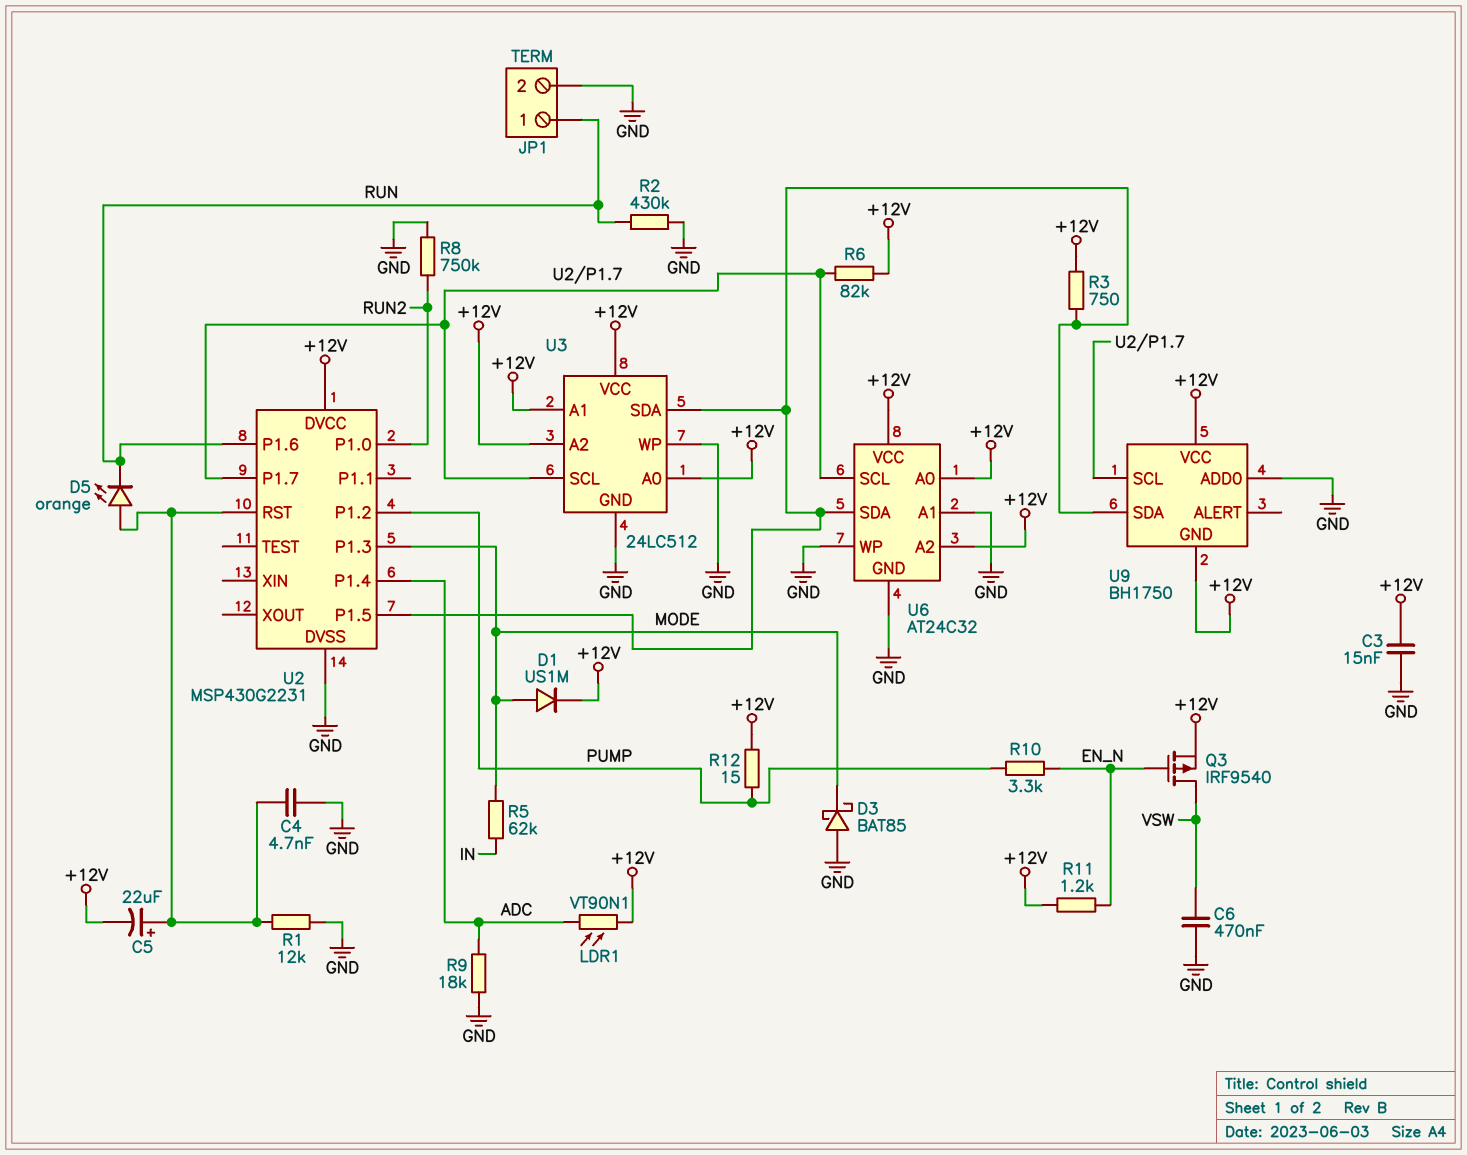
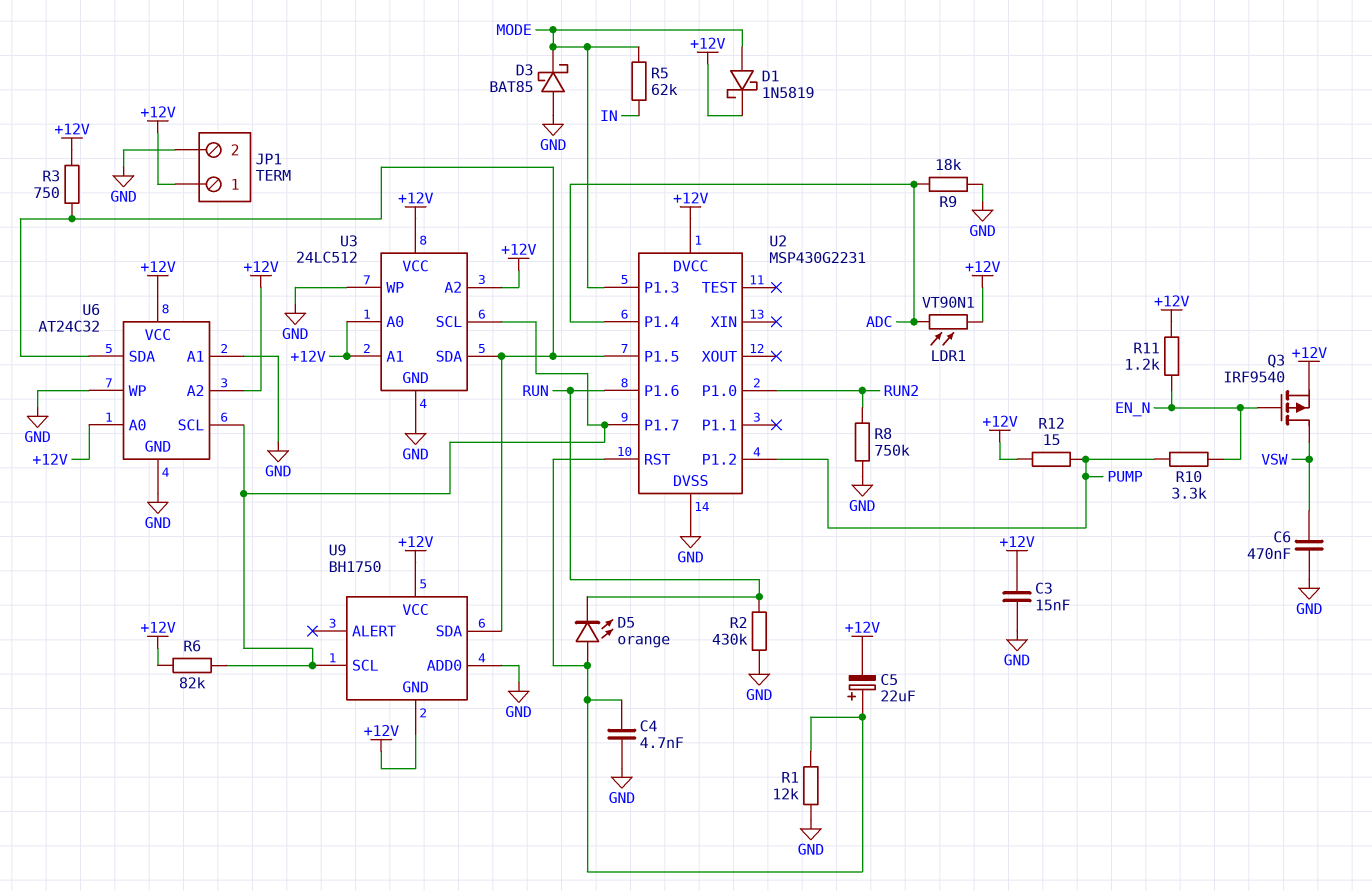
D1: diode US1M (A MODE, K +12V) -> schottky 1N5819 (A MODE, K +12V)
JP1 pin 1: RUN -> +12V

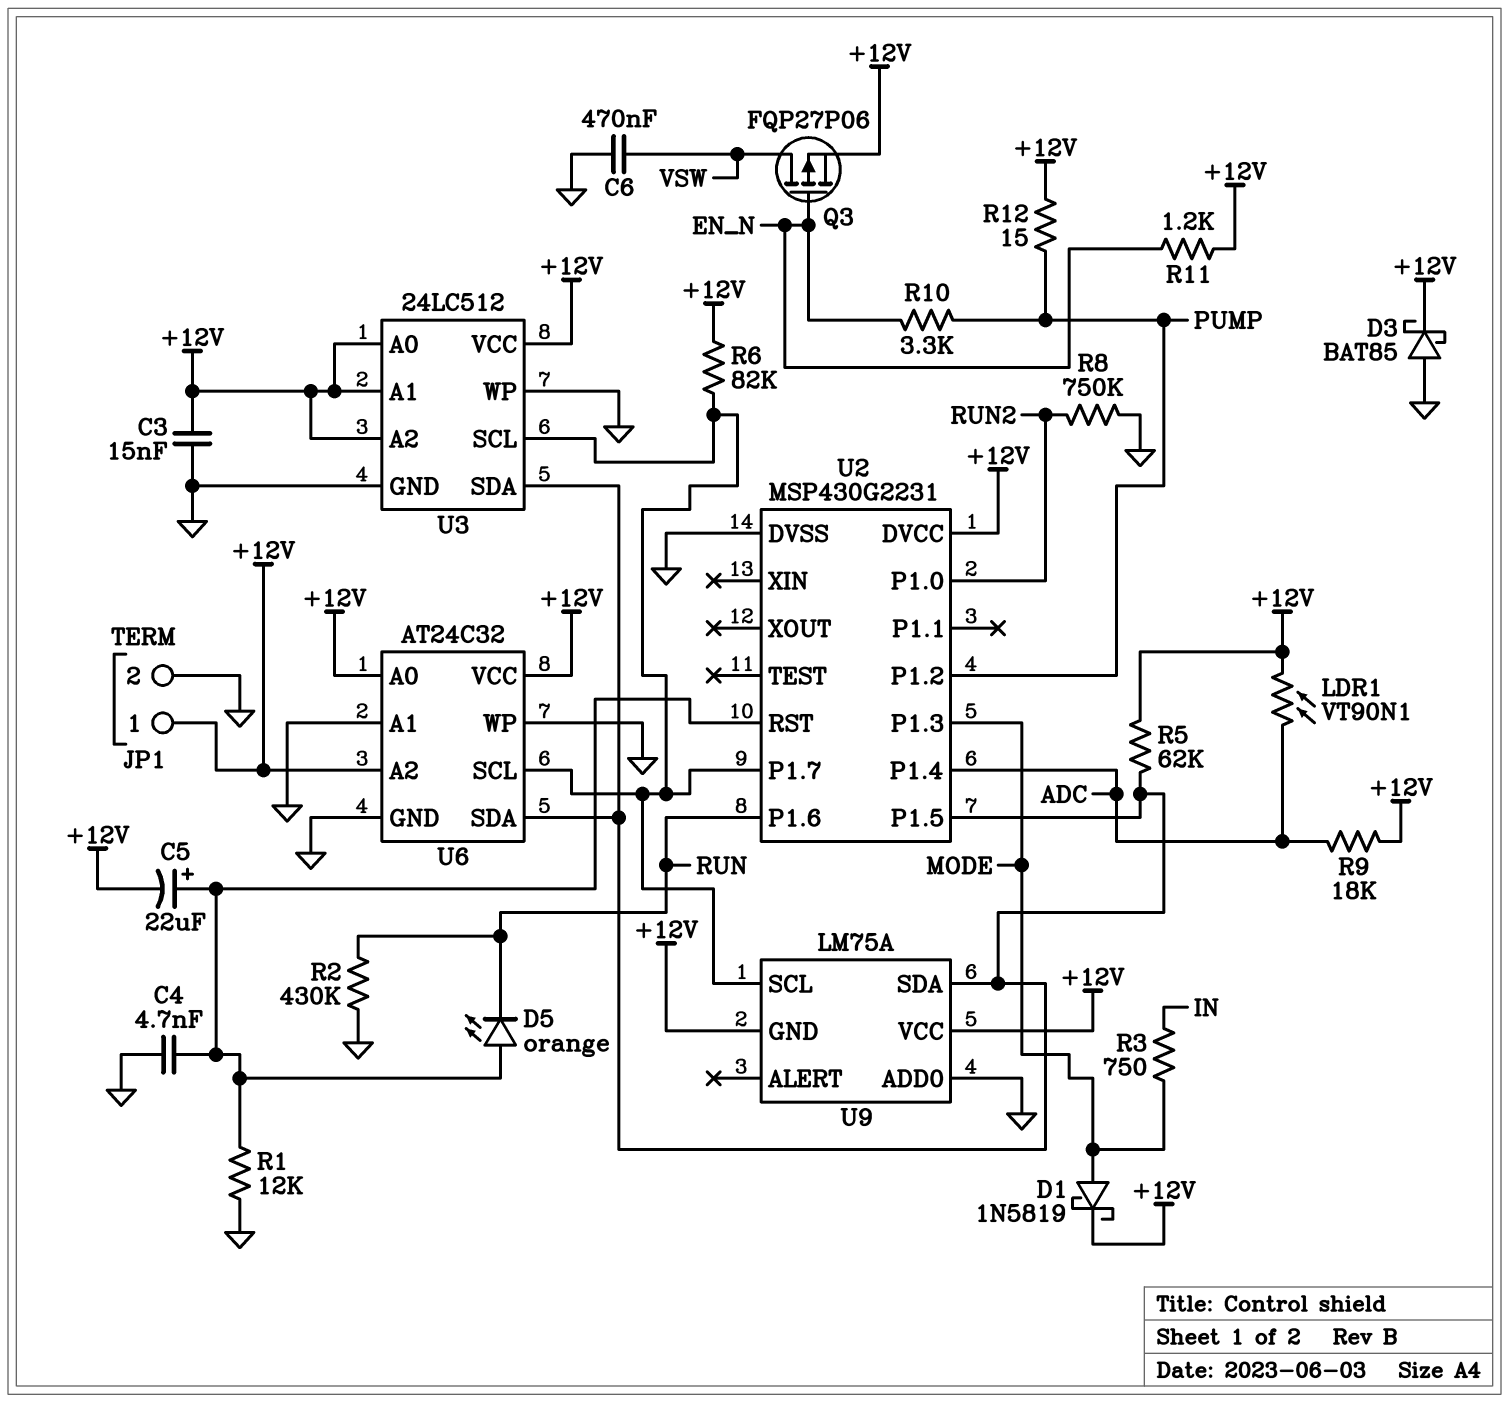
D3: schottky BAT85 (A GND, K MODE) -> schottky BAT85 (A GND, K +12V)
Q3: PMOS IRF9540 (G EN_N, D VSW, S +12V) -> PMOS FQP27P06 (G EN_N, D VSW, S +12V)
R3: 750 (+12V, U2/P1.5) -> 750 (IN, MODE)
R5: 62k (IN, MODE) -> 62k (+12V, U2/P1.5)
R9: 18k (ADC, GND) -> 18k (+12V, ADC)
U9: BH1750 -> LM75A

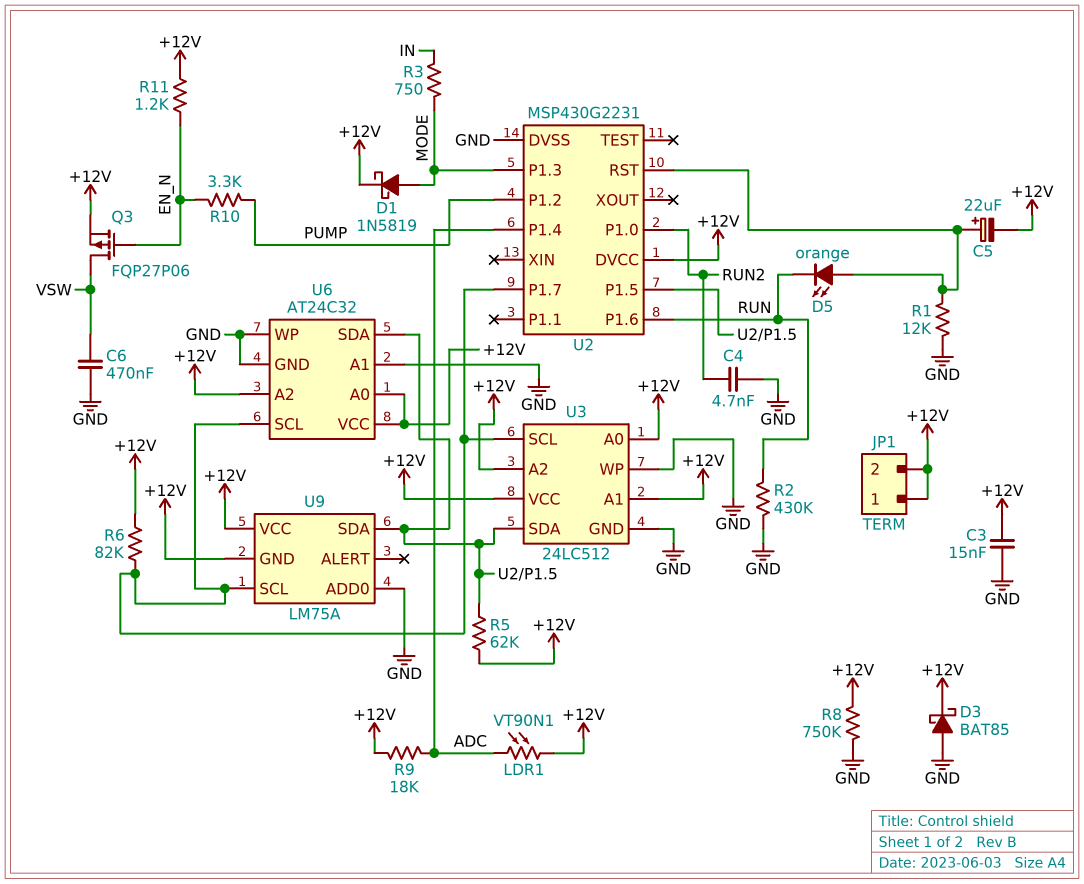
C4: 4.7nF (GND, U2/RST) -> 4.7nF (GND, RUN2)
JP1 pin 2: GND -> +12V
R8: 750k (GND, RUN2) -> 750k (+12V, GND)
R12: 15 (+12V, PUMP) -> none

